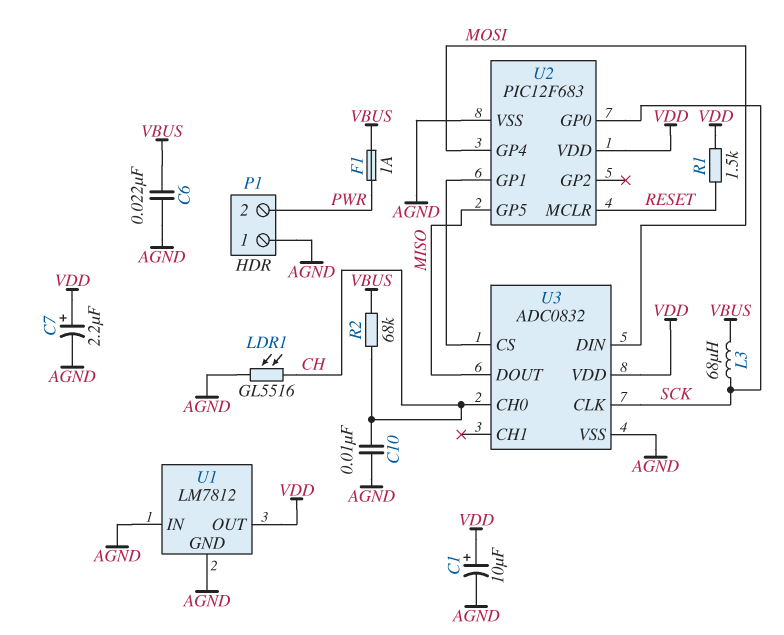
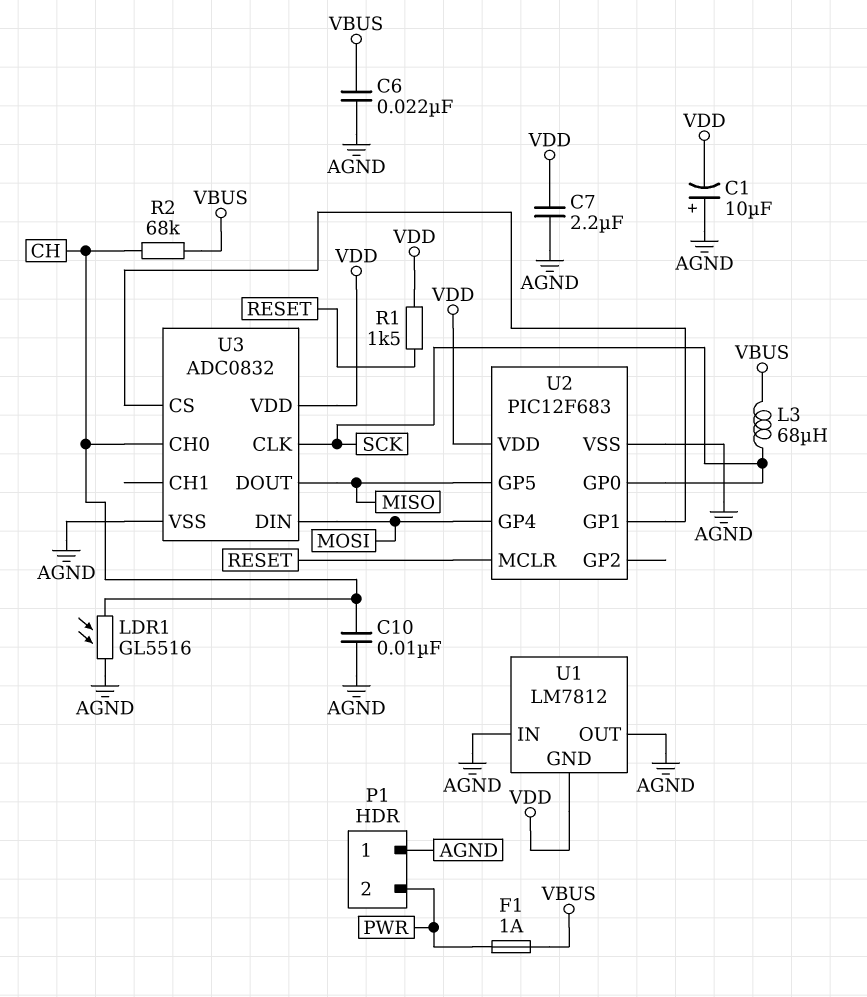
C1: 10uF (plus VDD, minus AGND) -> 10uF (plus AGND, minus VDD)
C7: 2.2uF (plus VDD, minus AGND) -> 2.2uF (AGND, VDD)
U1 pin GND: AGND -> VDD
U1 pin OUT: VDD -> AGND

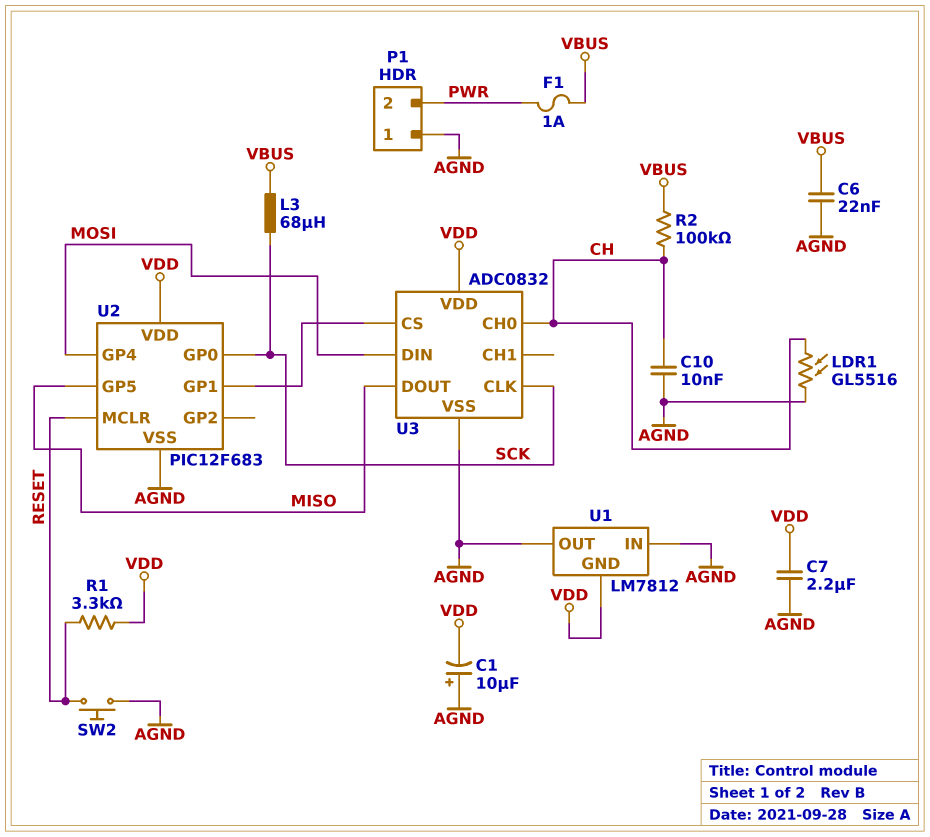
R1: 1.5k (RESET, VDD) -> 3.3k (RESET, VDD)
R2: 68k (CH, VBUS) -> 100k (CH, VBUS)
SW2: none -> button (AGND, RESET)

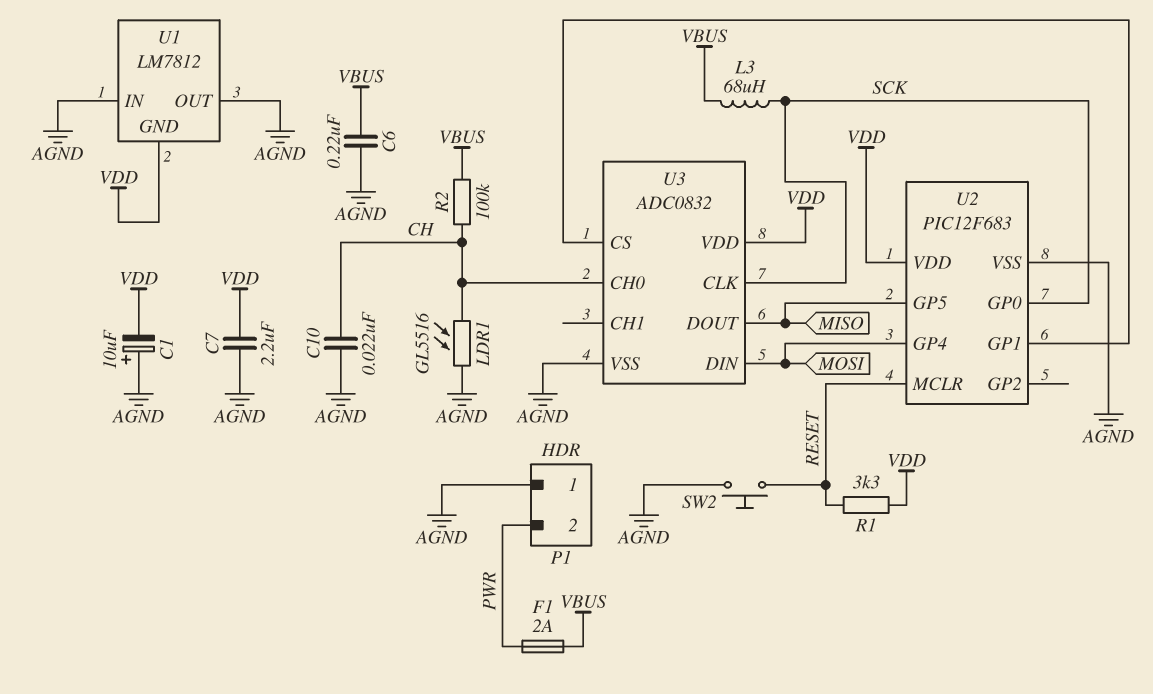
C6: 22nF (AGND, VBUS) -> 220nF (AGND, VBUS)
C10: 10nF (AGND, CH) -> 22nF (AGND, CH)
F1: 1A (PWR, VBUS) -> 2A (PWR, VBUS)

